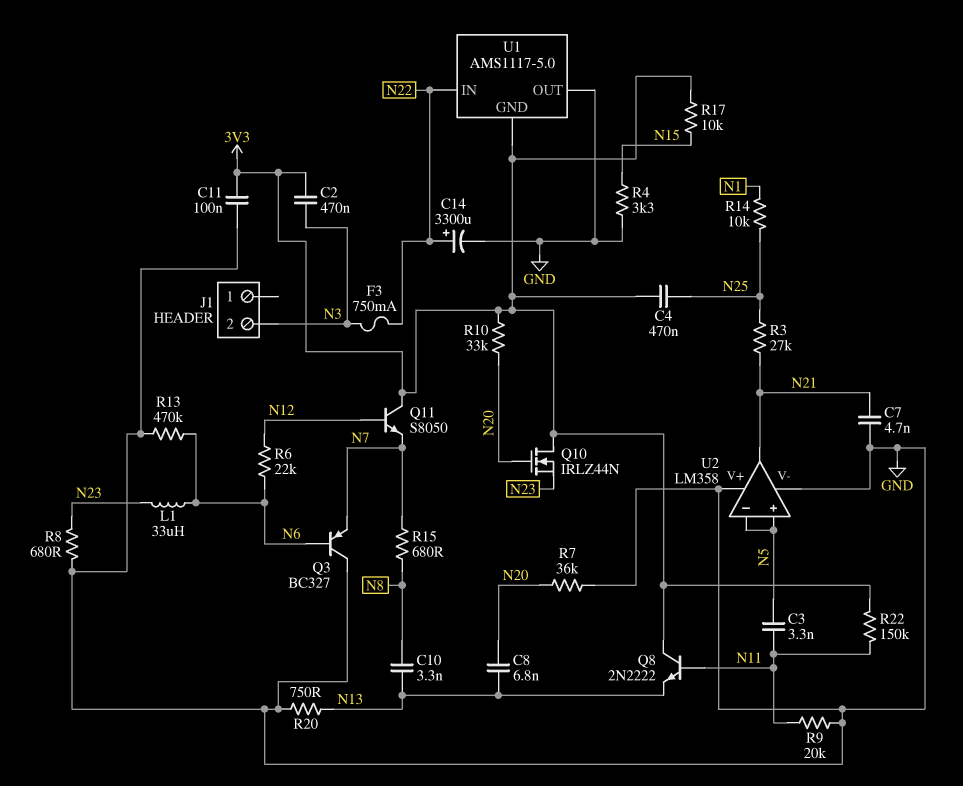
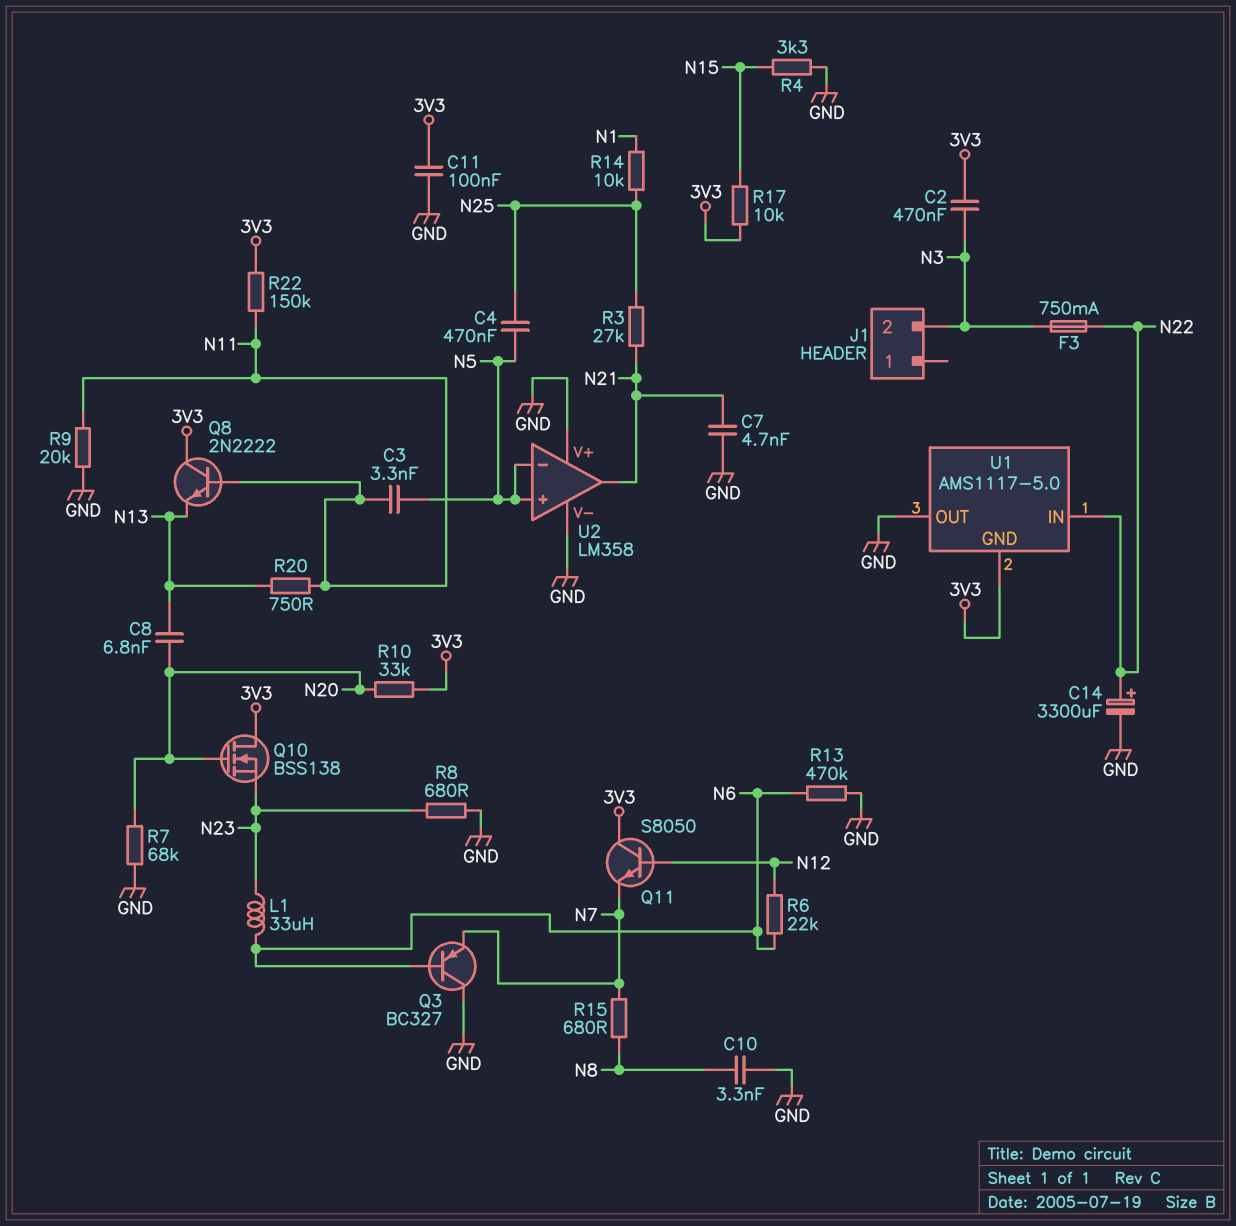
C4: 470nF (3V3, N25) -> 470nF (N5, N25)
C10: 3.3nF (N8, N13) -> 3.3nF (GND, N8)
Q10: NMOS IRLZ44N (G N20, D 3V3, S N23) -> NMOS BSS138 (G N20, D 3V3, S N23)
R7: 36k (GND, N20) -> 68k (GND, N20)
R20: 750 (GND, N13) -> 750 (N11, N13)

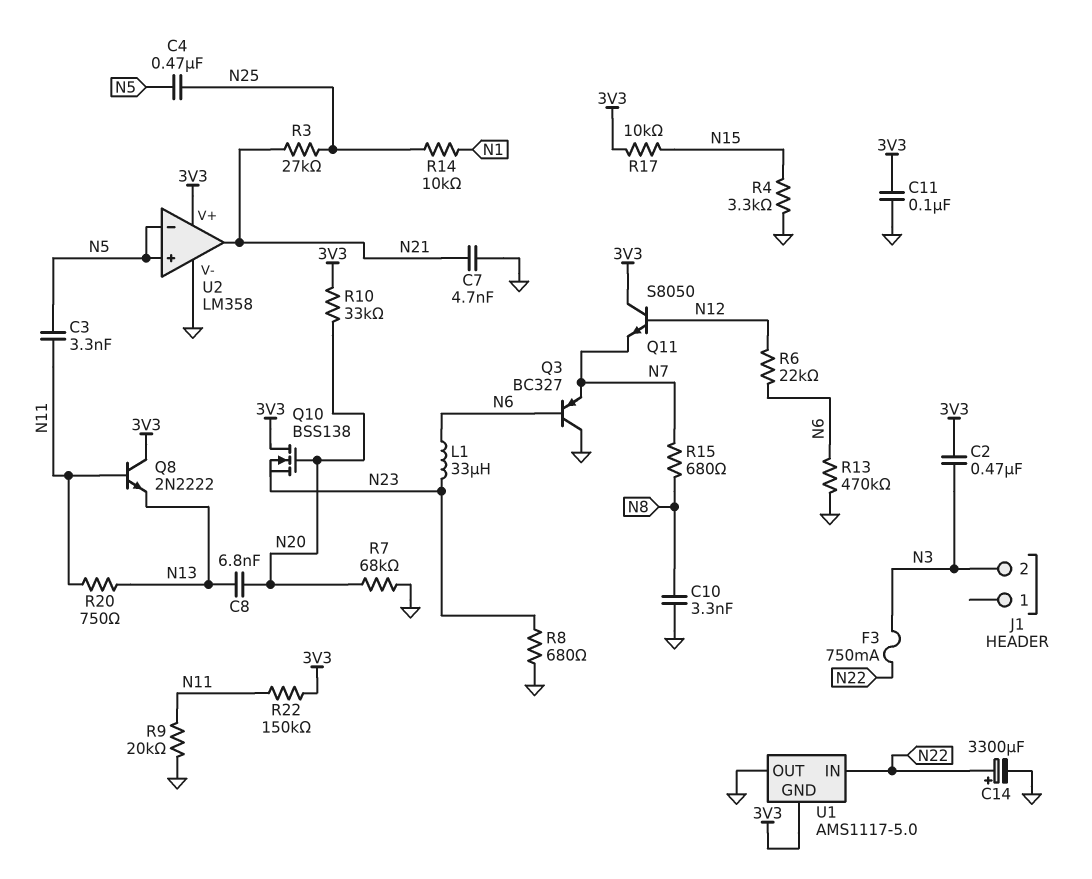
U2 pin V+: GND -> 3V3

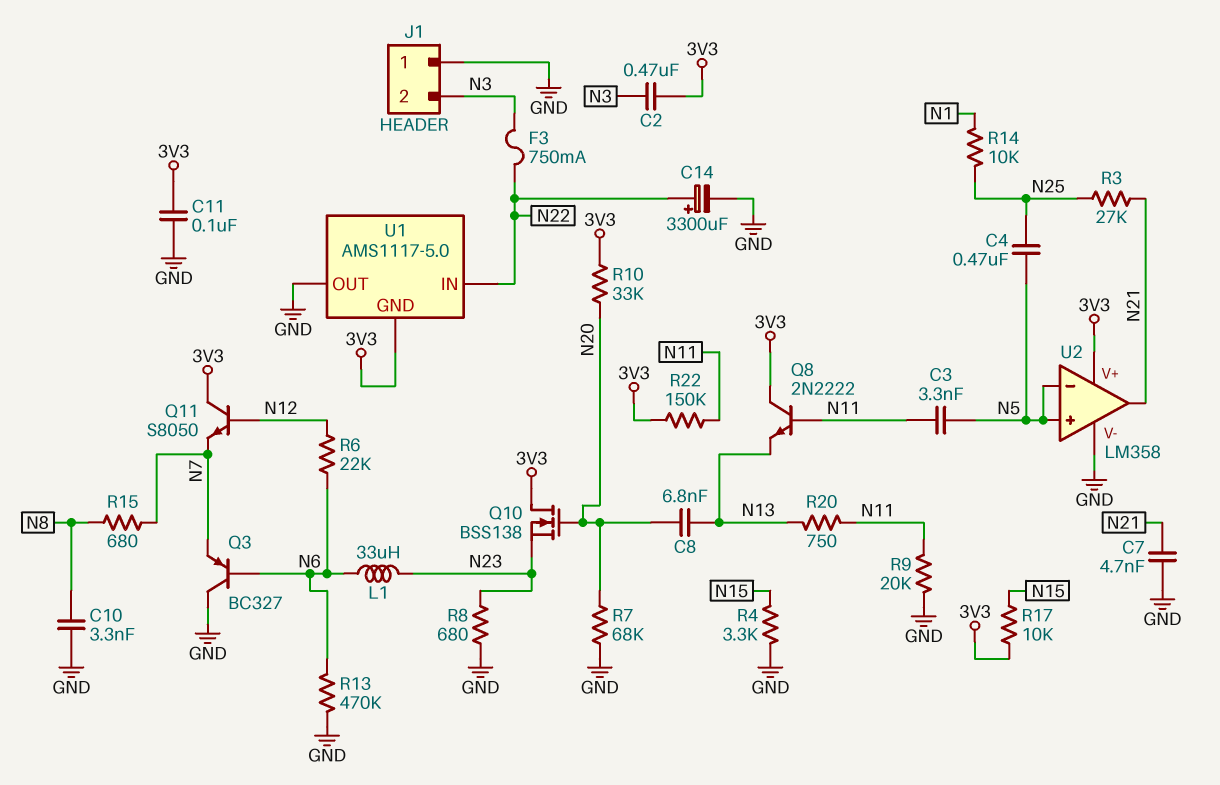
J1 pin 1: none -> GND

